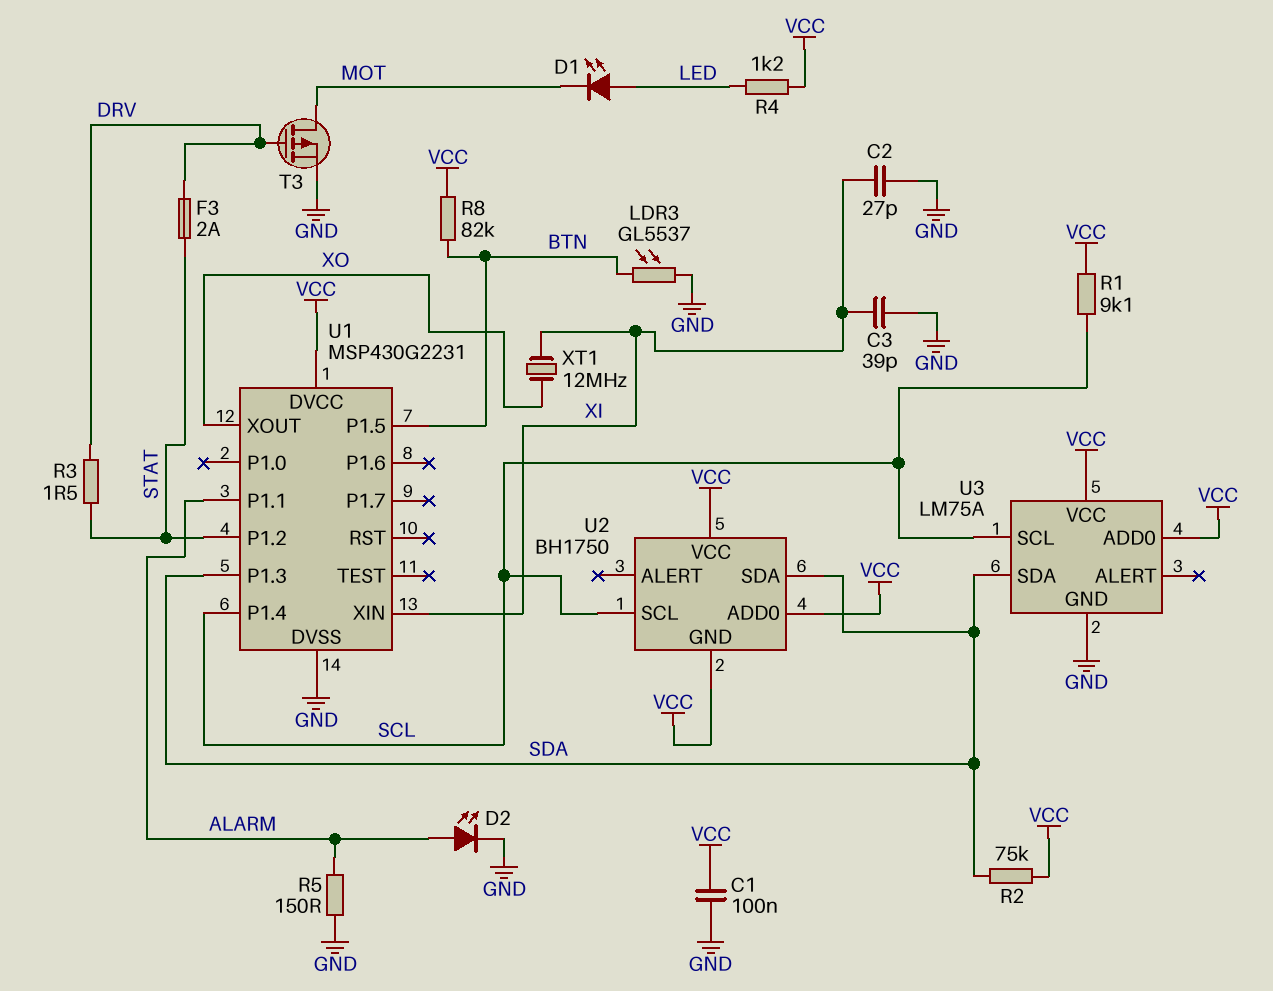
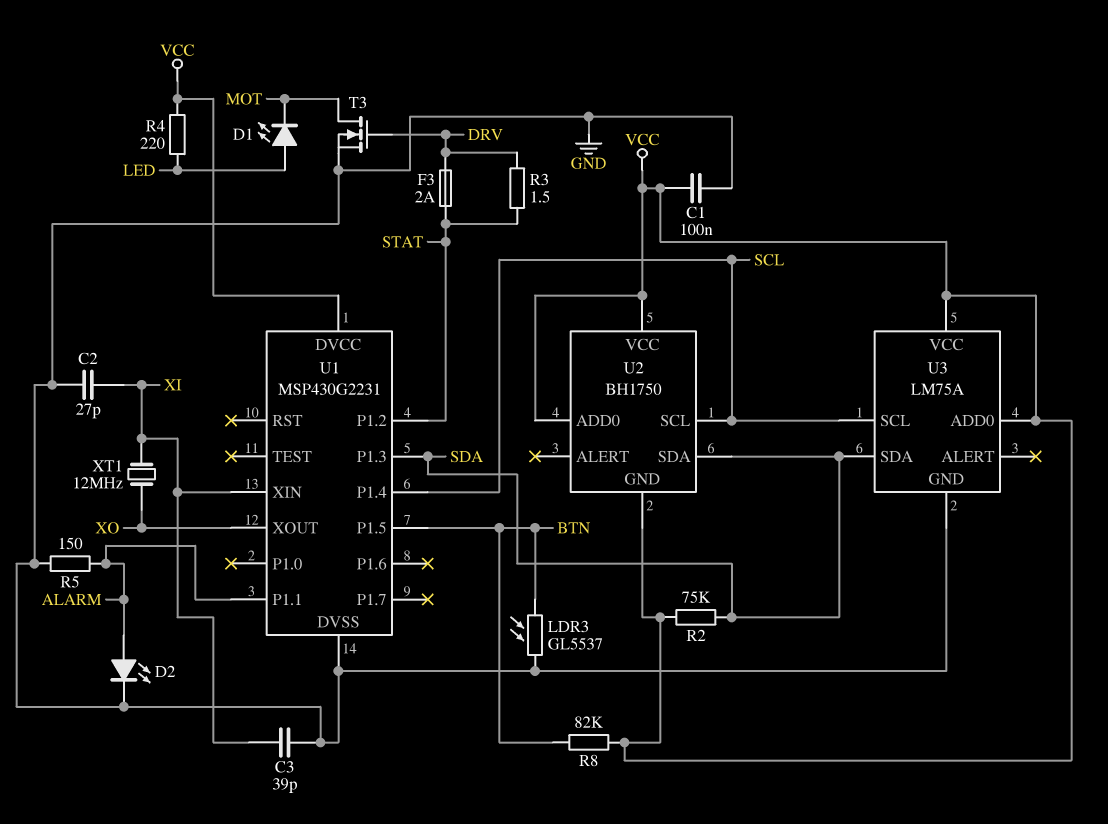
R1: 9.1k (SCL, VCC) -> none
R4: 1.2k (LED, VCC) -> 220 (LED, VCC)
T3: PMOS (G DRV, D MOT, S GND) -> NMOS (G DRV, D MOT, S GND)

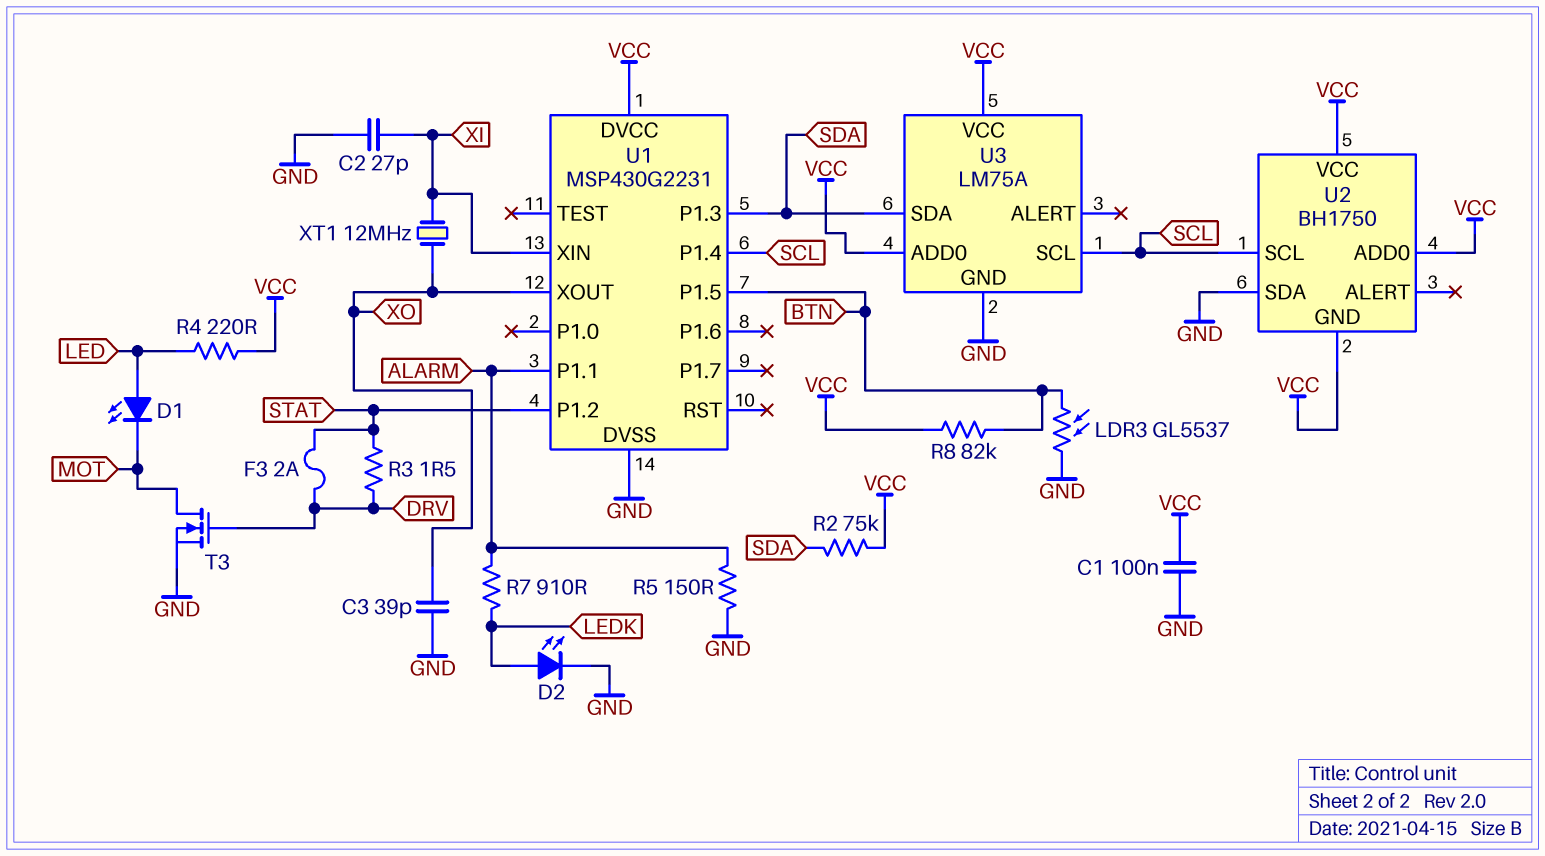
C3: 39pF (GND, XI) -> 39pF (GND, XO)
D2: LED (A ALARM, K GND) -> LED (A LEDK, K GND)
R7: none -> 910 (ALARM, LEDK)
U2 pin SDA: SDA -> GND

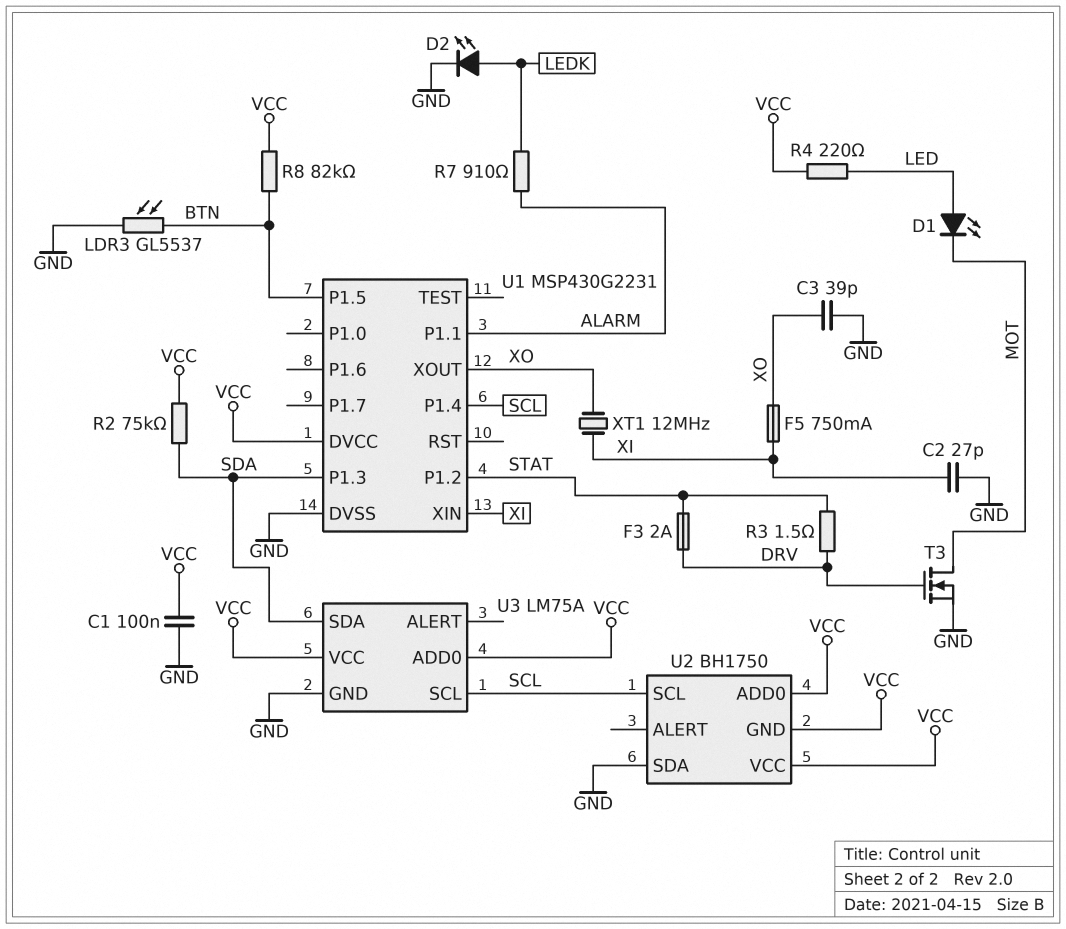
F5: none -> 750mA (XI, XO)
R5: 150 (ALARM, GND) -> none

